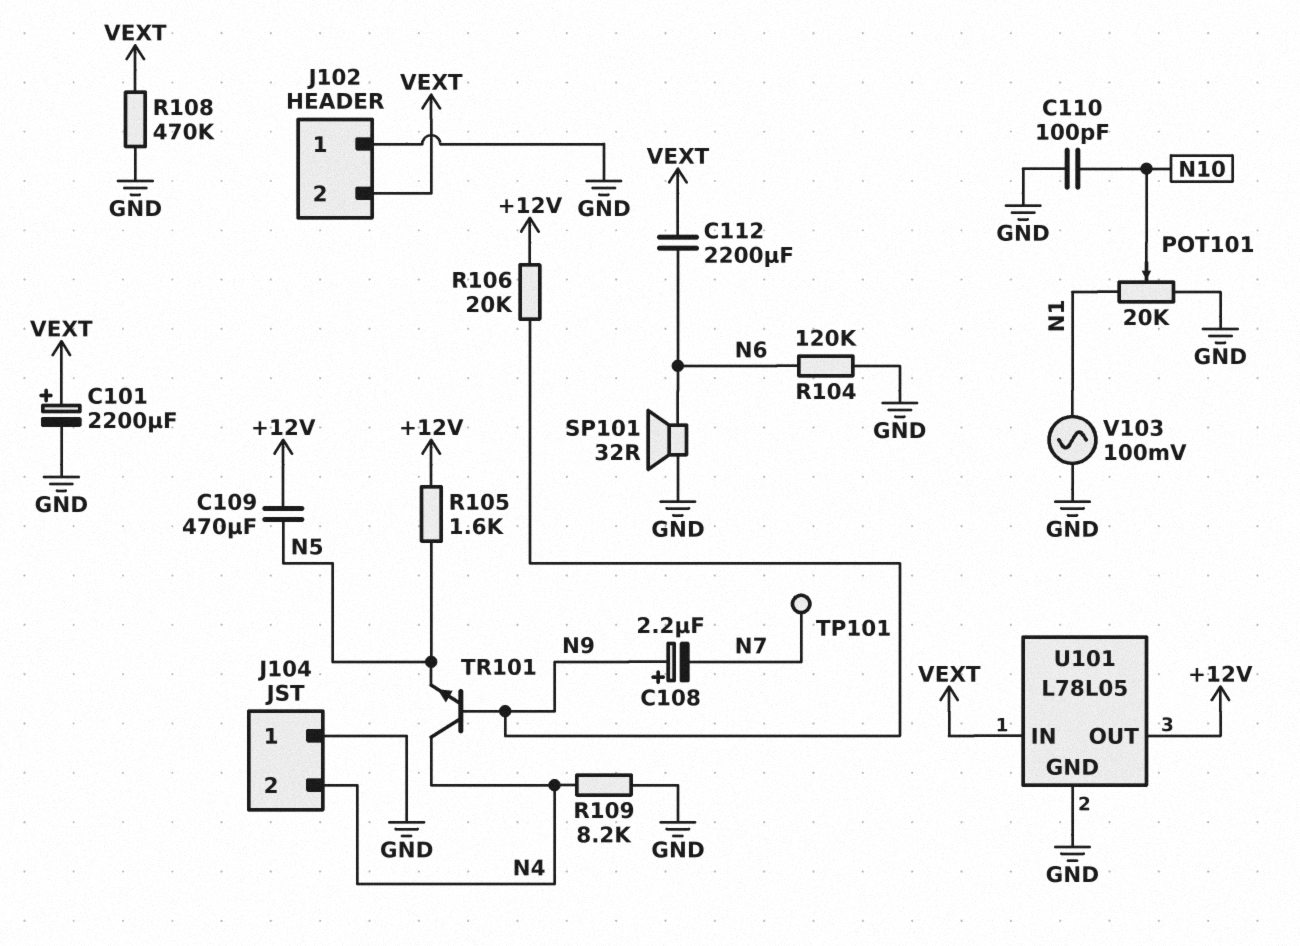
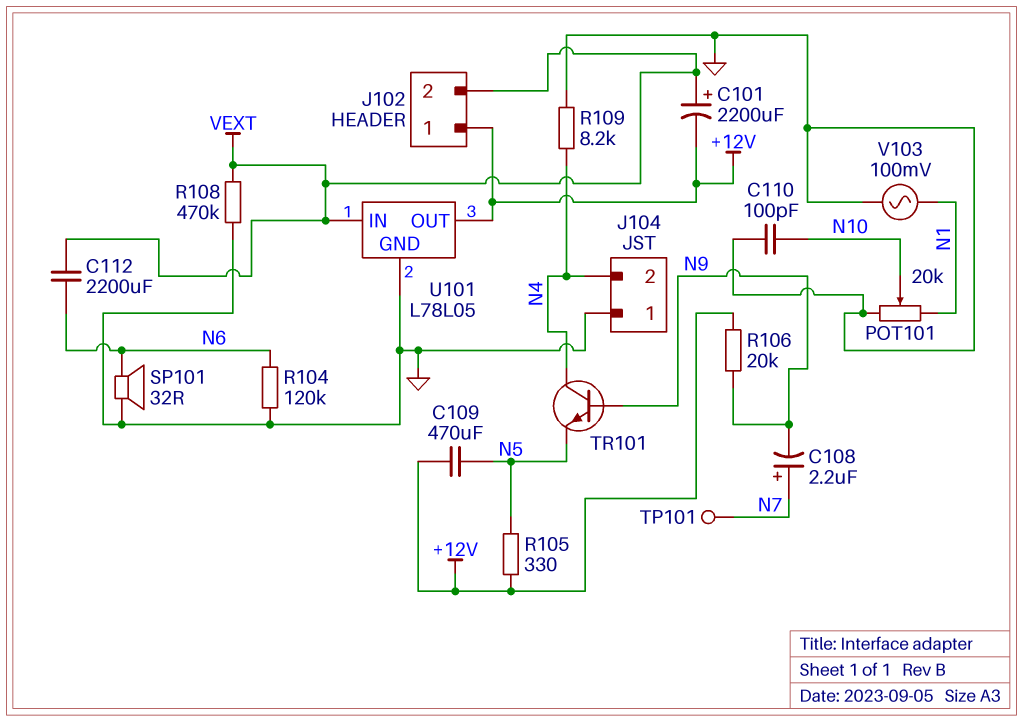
C101: 2200uF (plus VEXT, minus GND) -> 2200uF (plus VEXT, minus +12V)
C108: 2.2uF (plus N9, minus N7) -> 2.2uF (plus N7, minus N9)
J102 pin 1: GND -> +12V
R105: 1.6k (+12V, N5) -> 330 (+12V, N5)

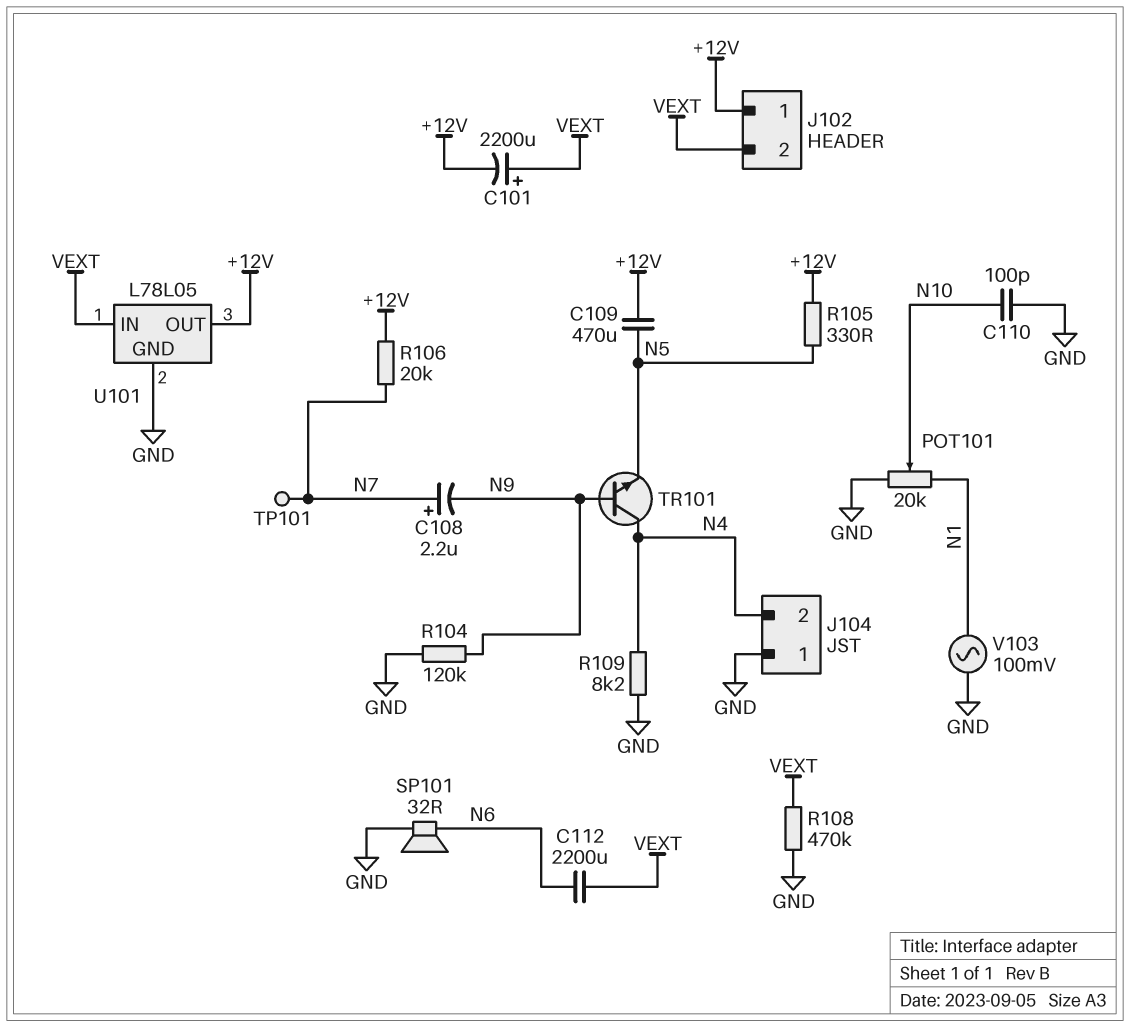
R104: 120k (GND, N6) -> 120k (GND, N9)
R106: 20k (+12V, N9) -> 20k (+12V, N7)

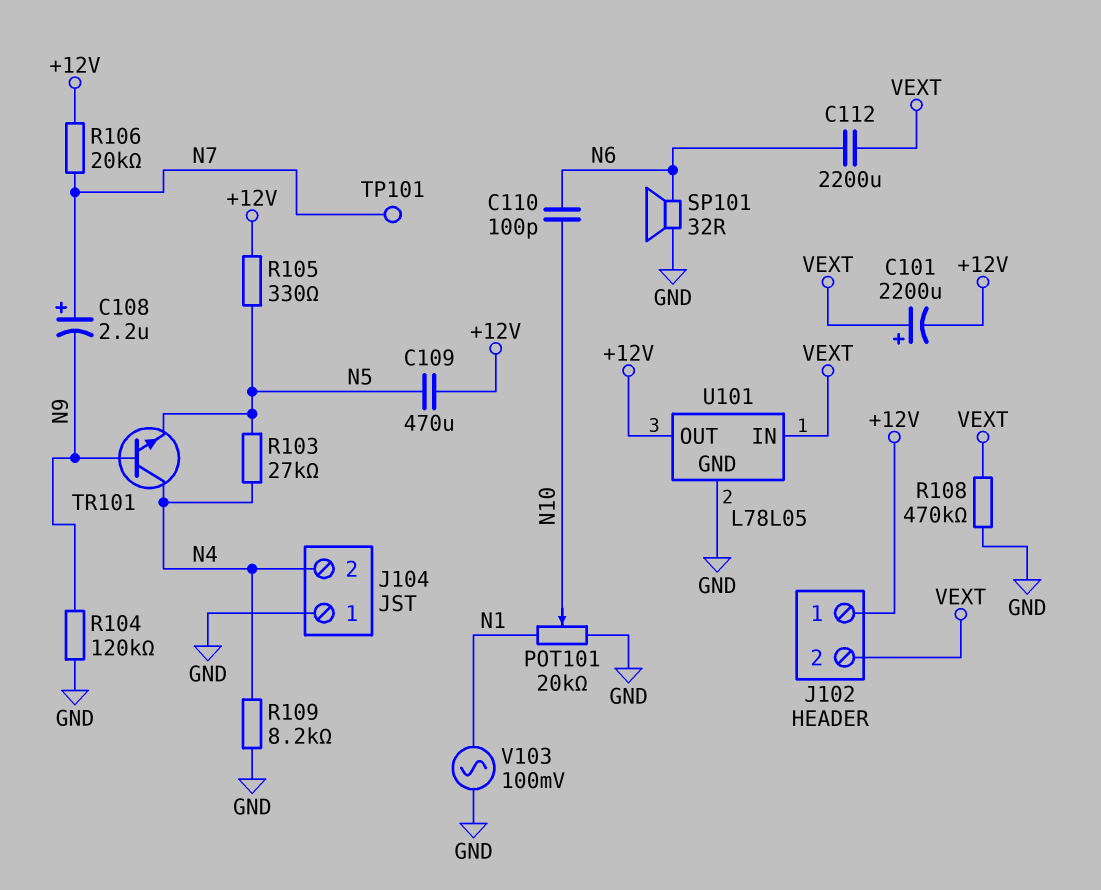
C110: 100pF (GND, N10) -> 100pF (N6, N10)
R103: none -> 27k (N4, N5)

